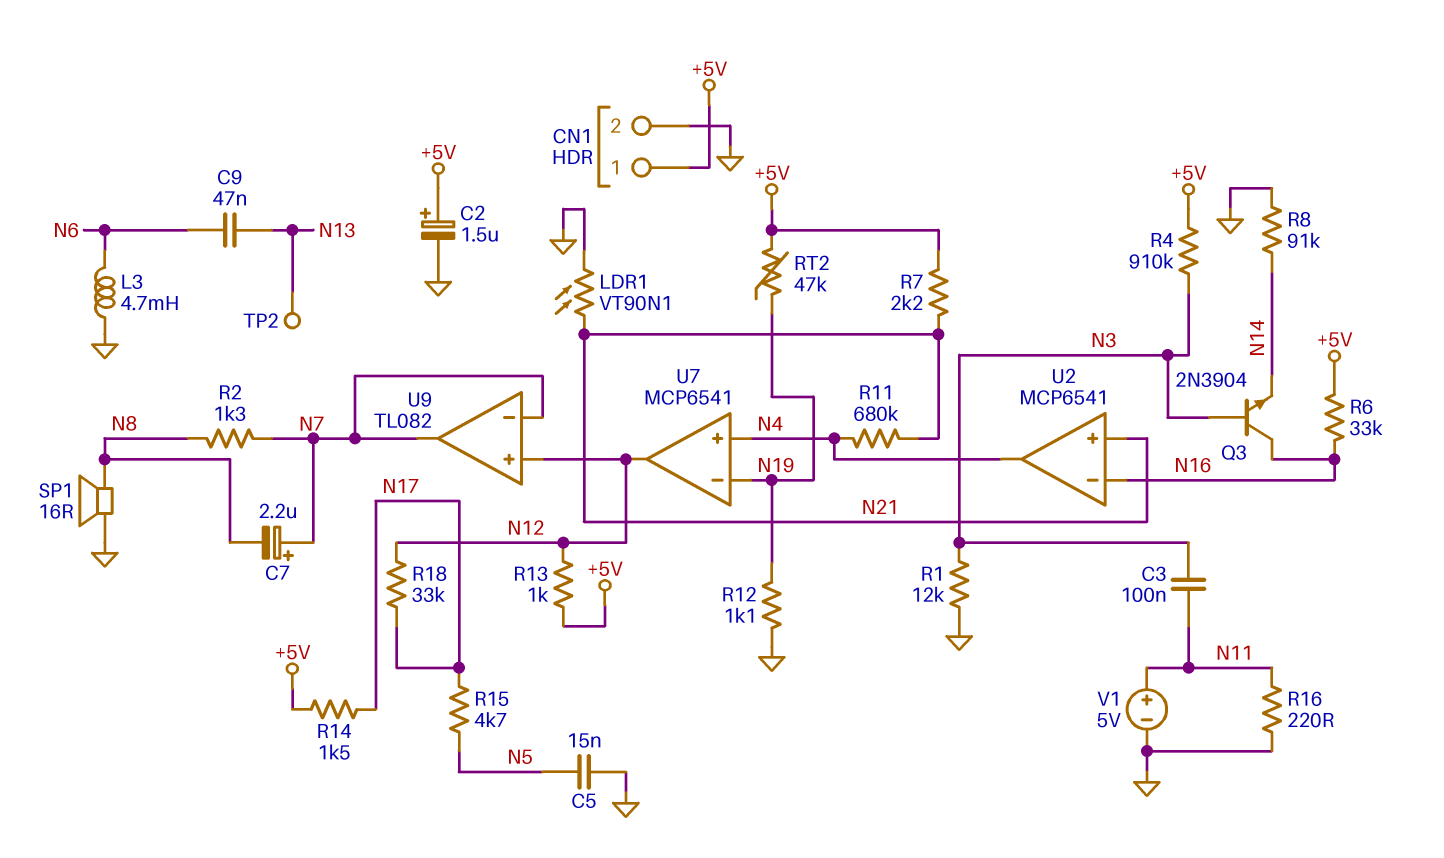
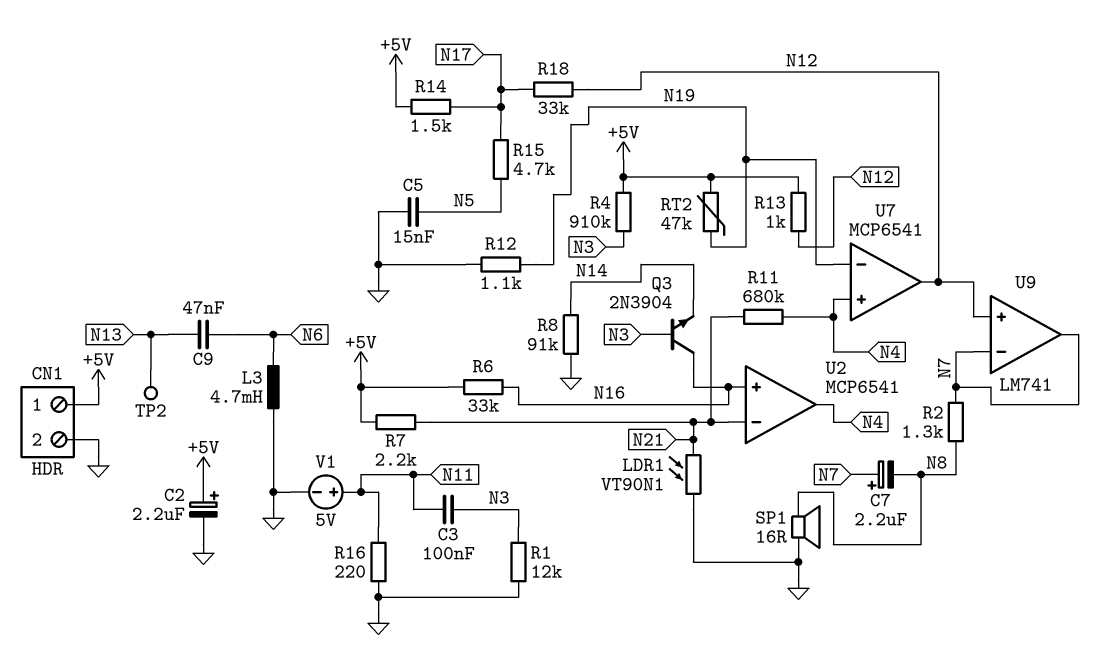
C2: 1.5uF (plus +5V, minus GND) -> 2.2uF (plus +5V, minus GND)
U2 pin in+: N21 -> N16
U2 pin in-: N16 -> N21
U9: TL082 -> LM741

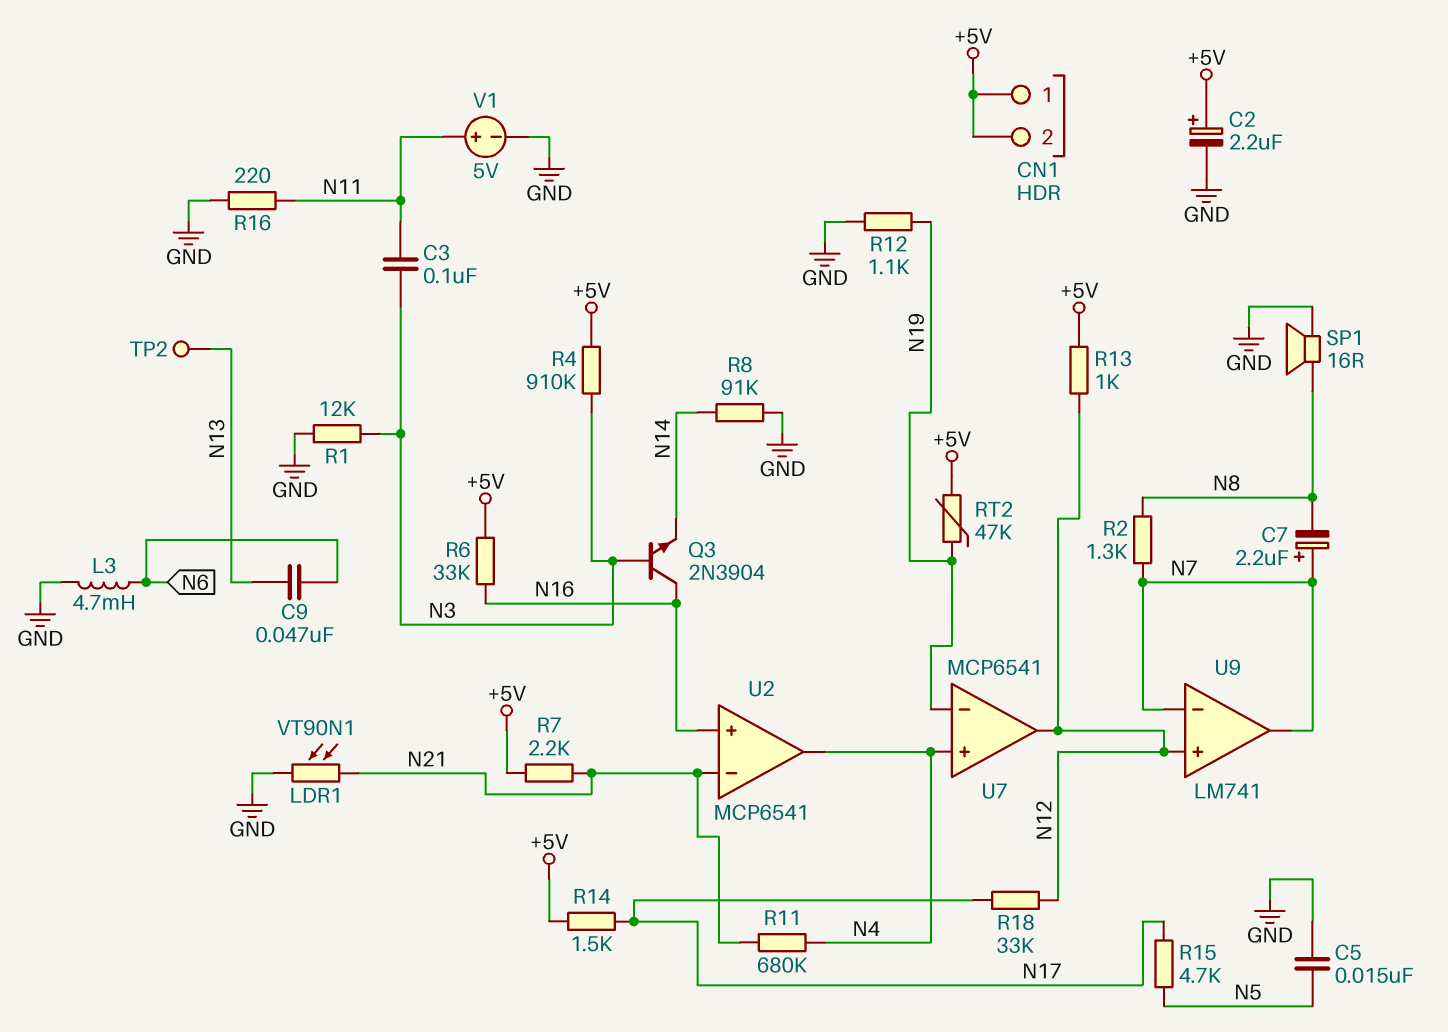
CN1 pin 2: GND -> +5V

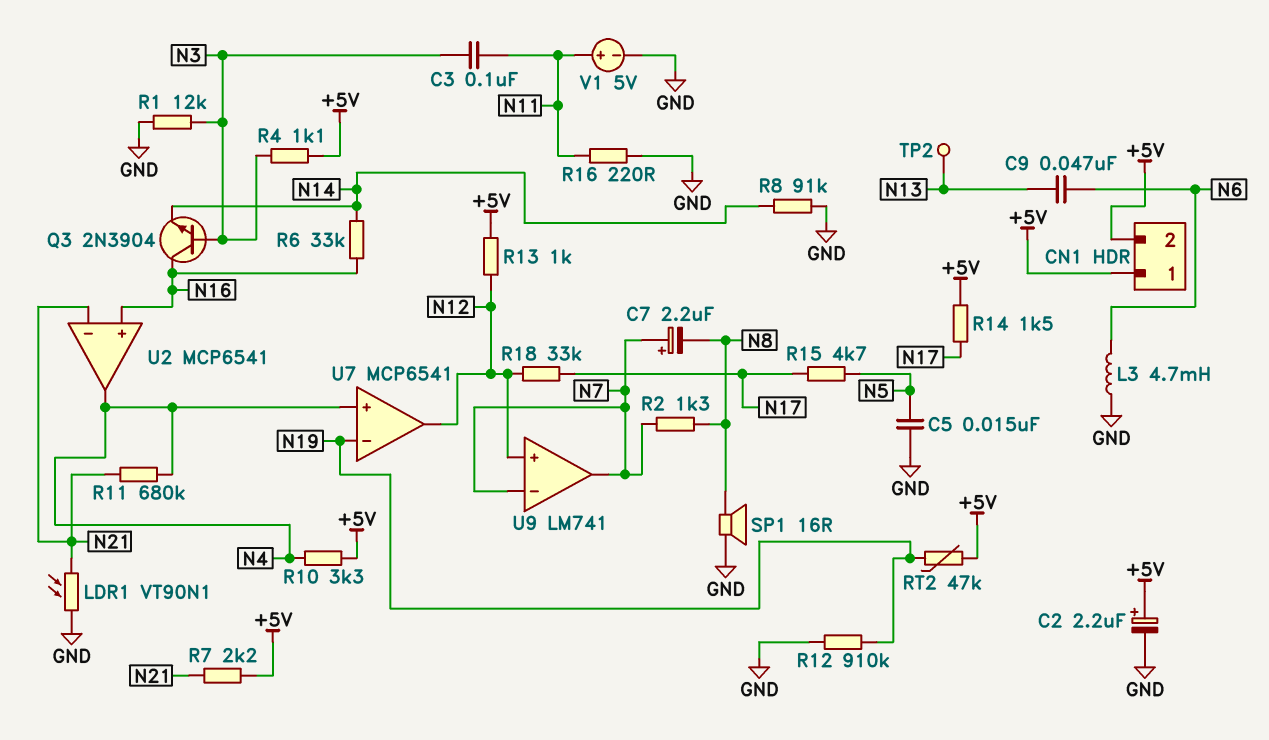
R4: 910k (+5V, N3) -> 1.1k (+5V, N3)
R6: 33k (+5V, N16) -> 33k (N14, N16)
R10: none -> 3.3k (+5V, N4)
R12: 1.1k (GND, N19) -> 910k (GND, N19)

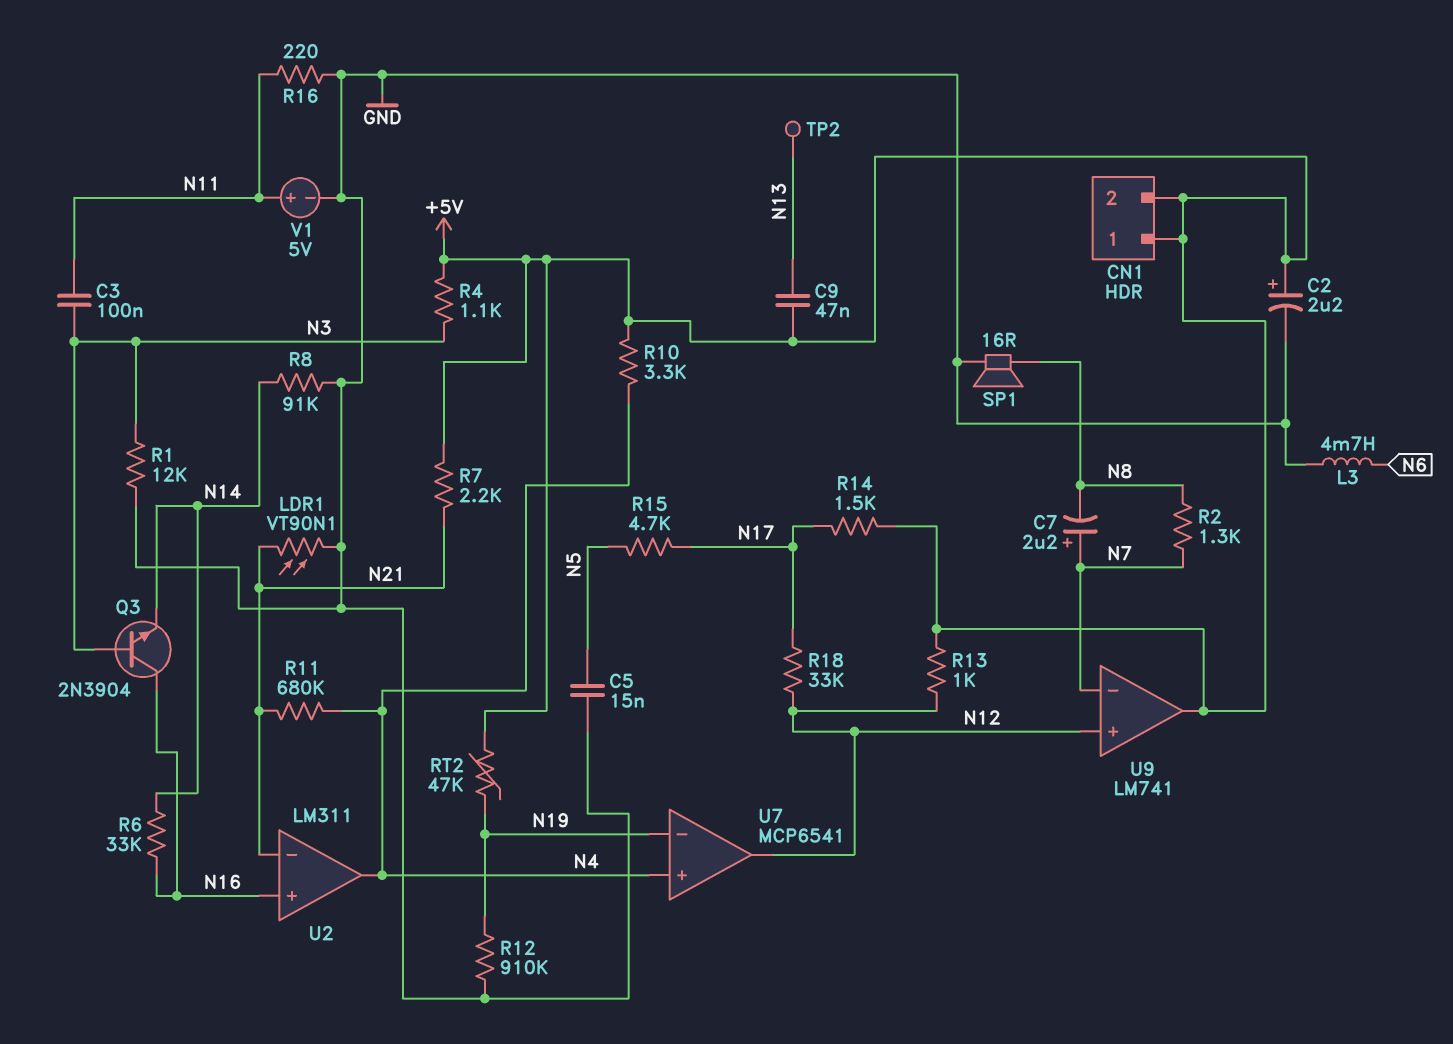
C9: 47nF (N6, N13) -> 47nF (+5V, N13)
U2: MCP6541 -> LM311
U9 pin out: N7 -> +5V

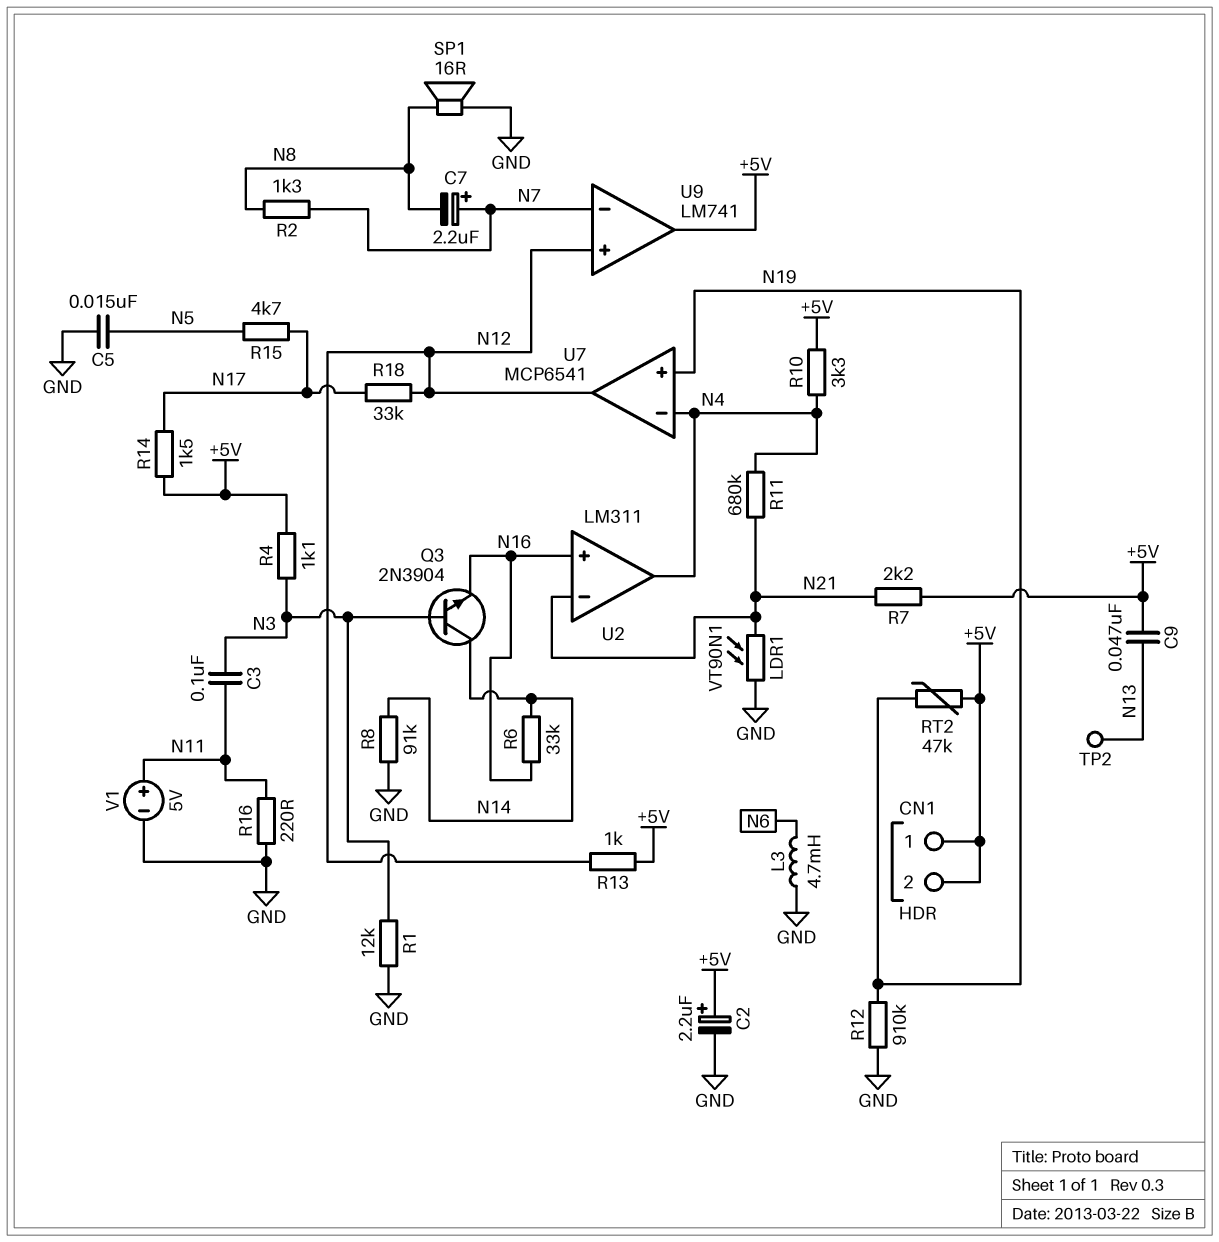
Q3: NPN 2N3904 (B N3, C N16, E N14) -> NPN 2N3904 (B N3, C N14, E N16)
U7 pin in+: N4 -> N19
U7 pin in-: N19 -> N4

